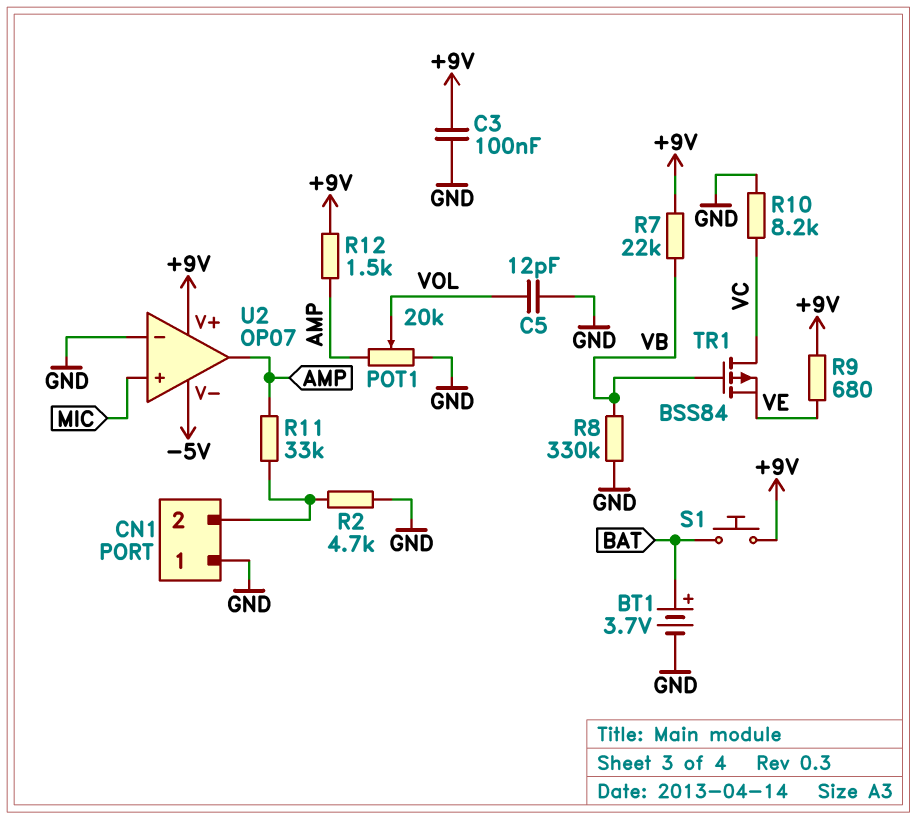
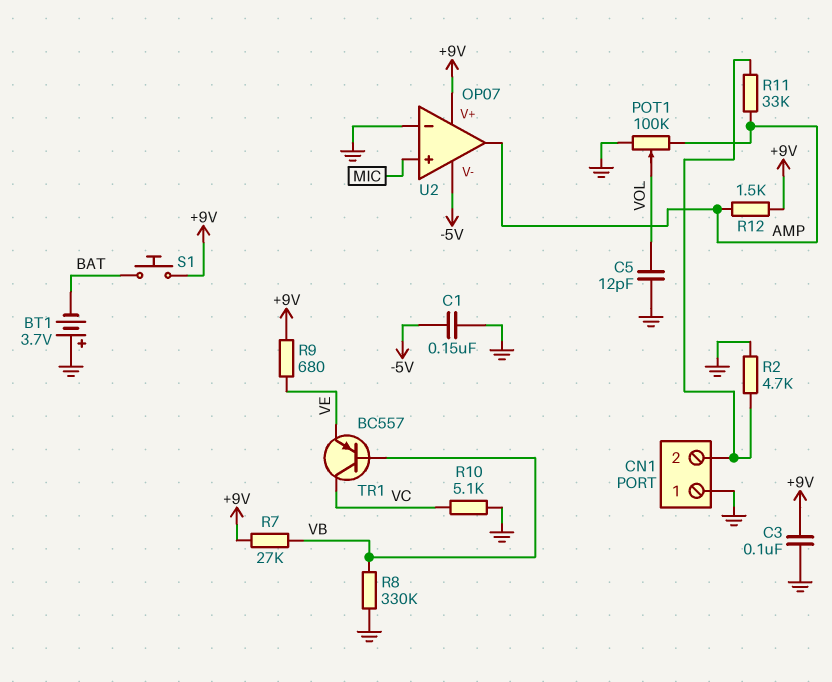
BT1: 3.7V (plus BAT, minus GND) -> 3.7V (plus GND, minus BAT)
C1: none -> 150nF (-5V, GND)
POT1: 20k (AMP, GND, wiper VOL) -> 100k (AMP, GND, wiper VOL)
R7: 22k (+9V, VB) -> 27k (+9V, VB)
R10: 8.2k (GND, VC) -> 5.1k (GND, VC)
TR1: PMOS BSS84 (G VB, D VC, S VE) -> PNP BC557 (B VB, C VC, E VE)

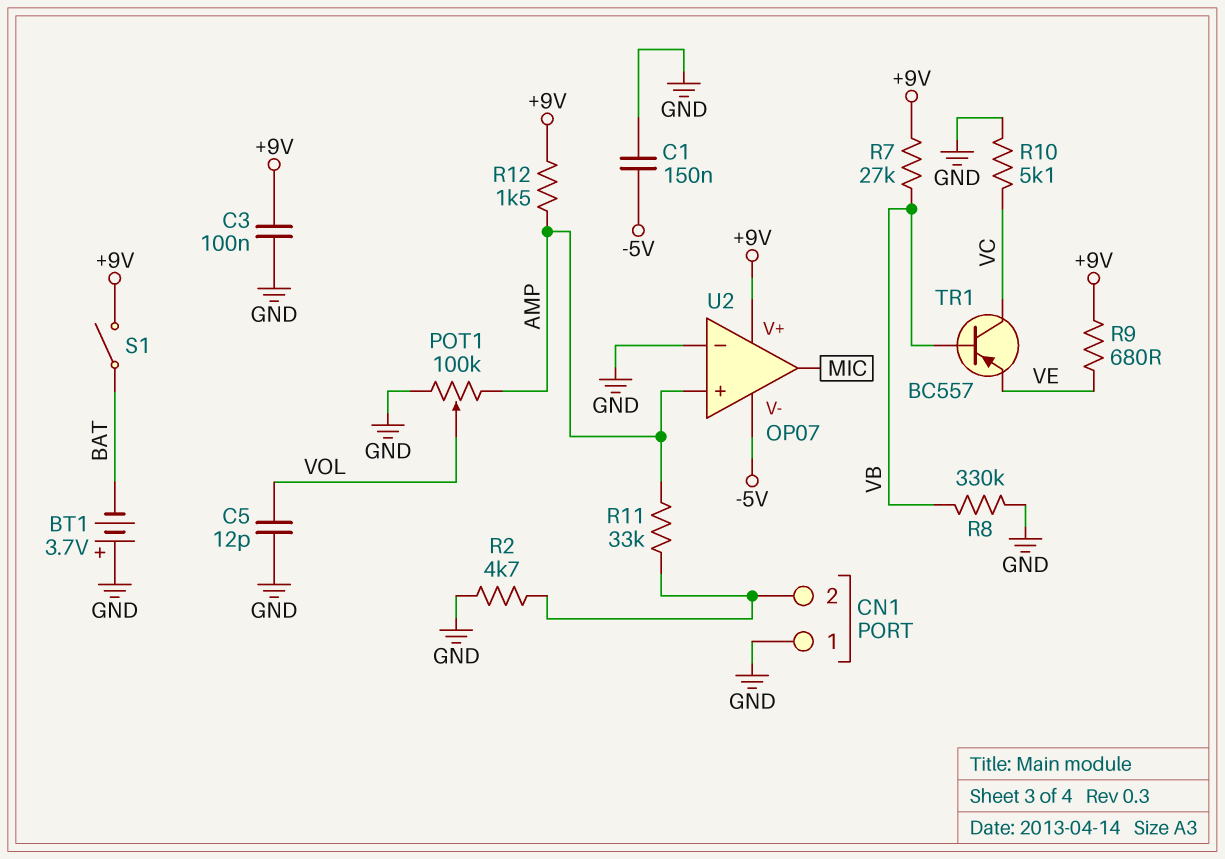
S1: button (+9V, BAT) -> switch (+9V, BAT)
U2 pin in+: MIC -> AMP
U2 pin out: AMP -> MIC

